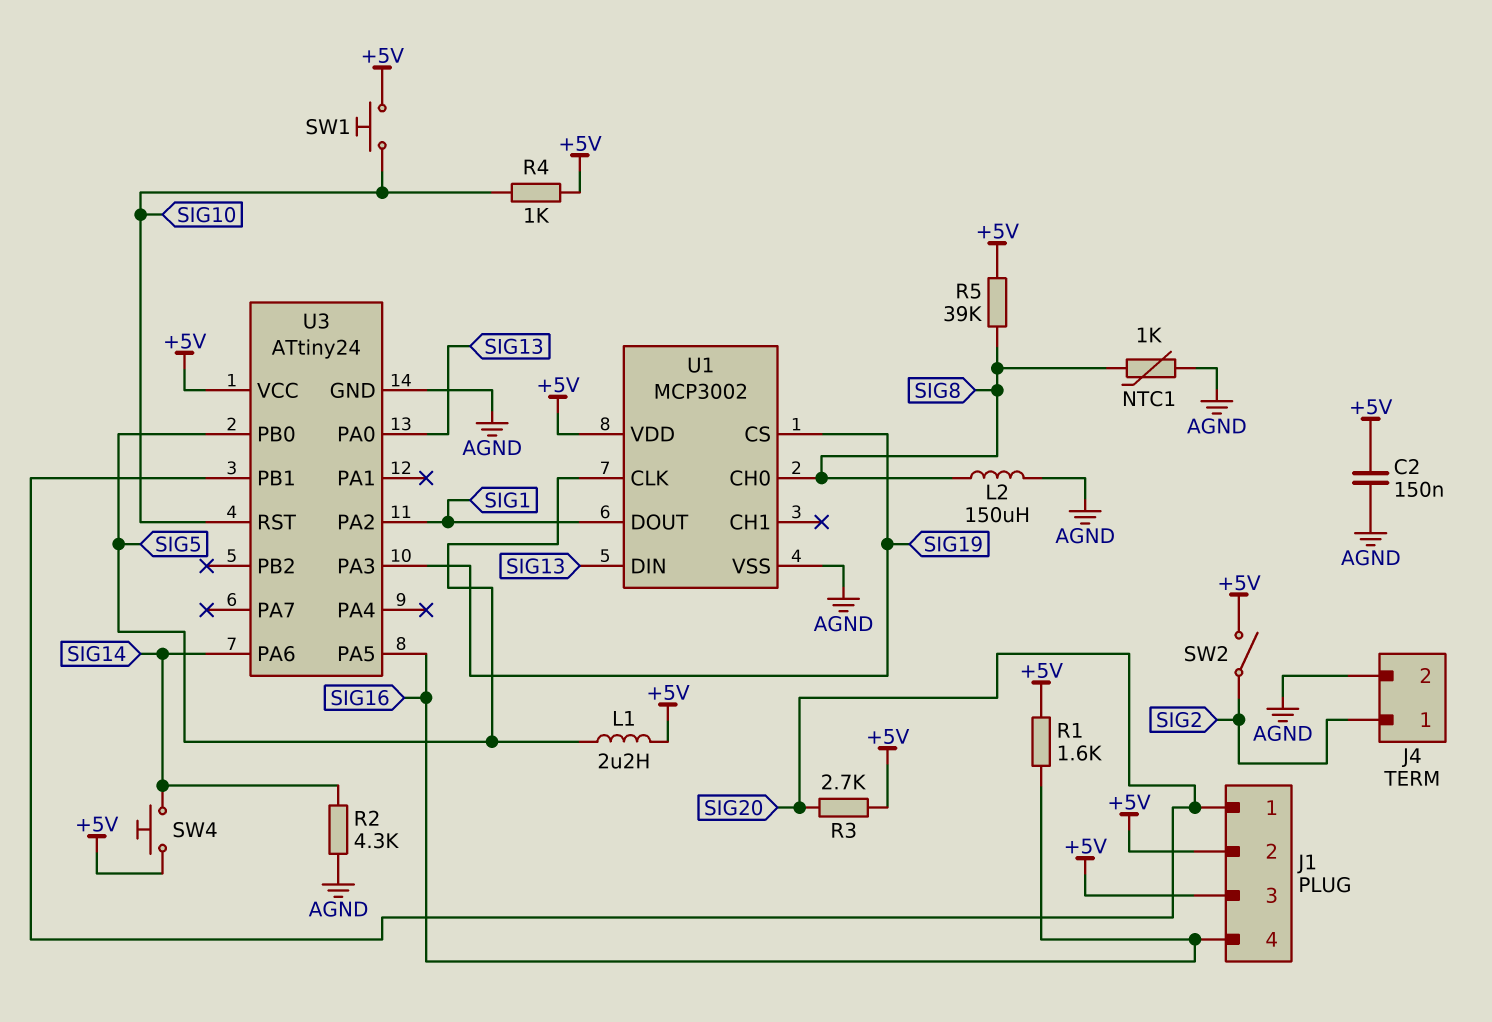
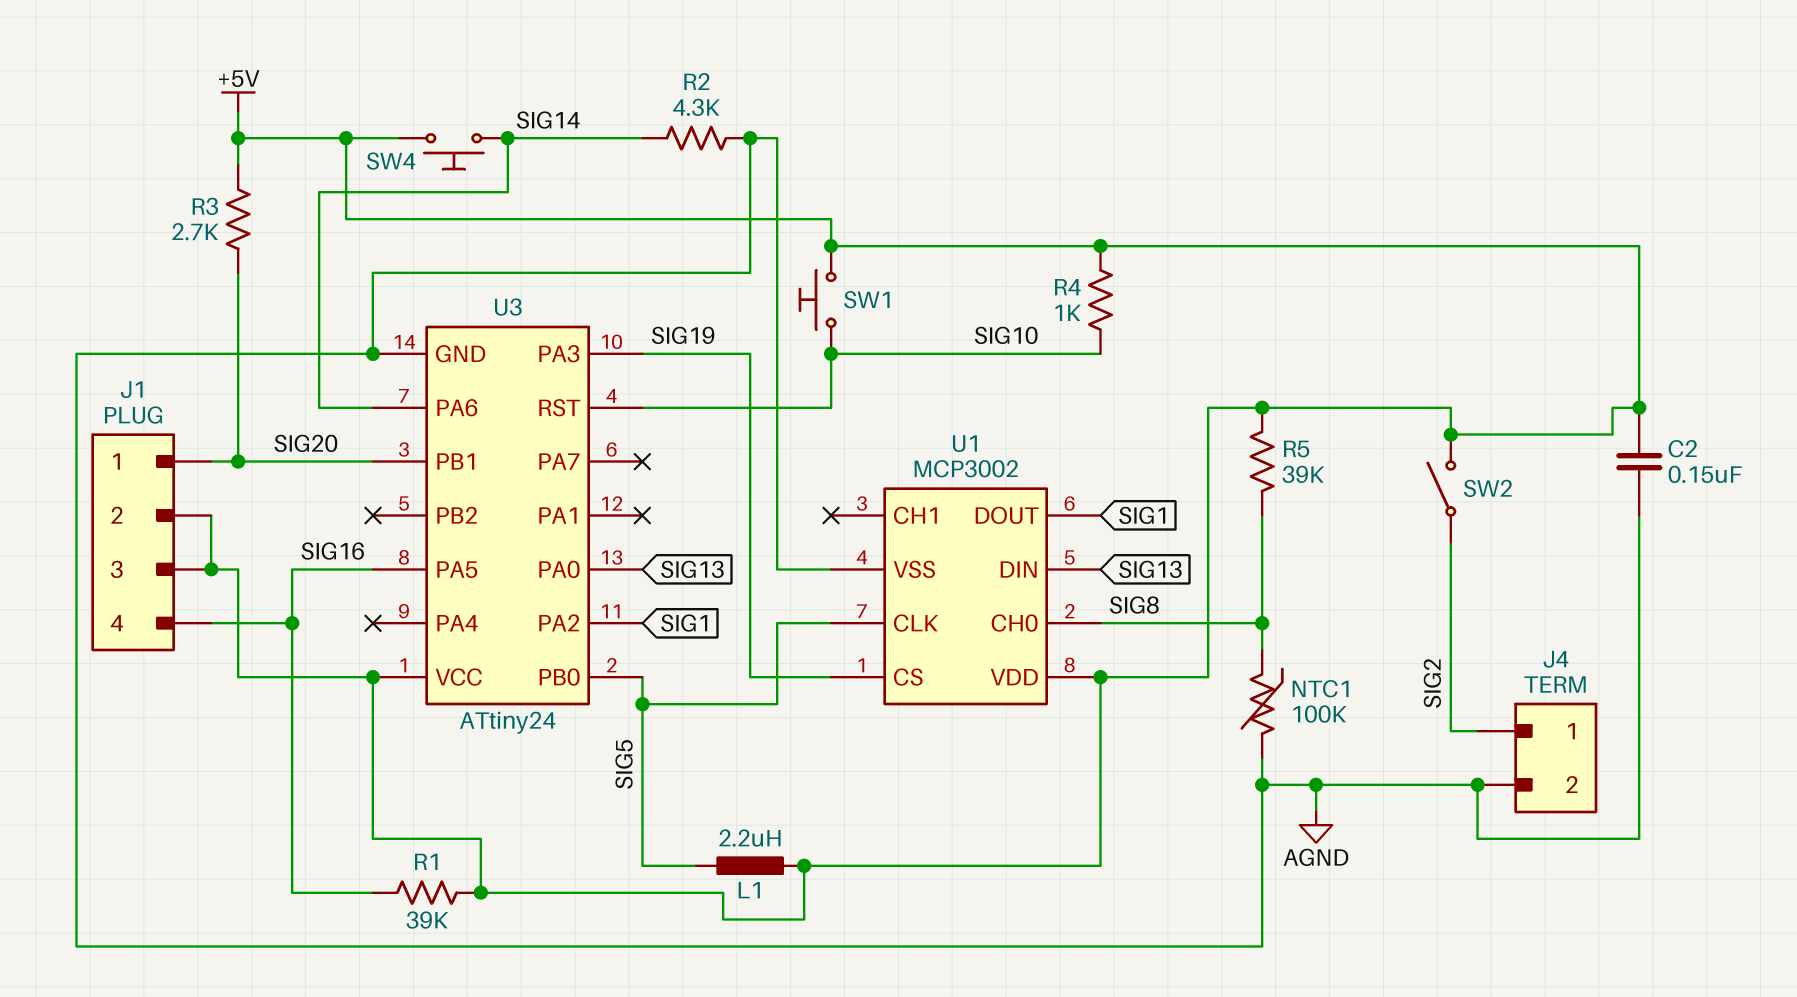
L2: 150uH (AGND, SIG8) -> none
NTC1: 1k (AGND, SIG8) -> 100k (AGND, SIG8)
R1: 1.6k (+5V, SIG16) -> 39k (+5V, SIG16)

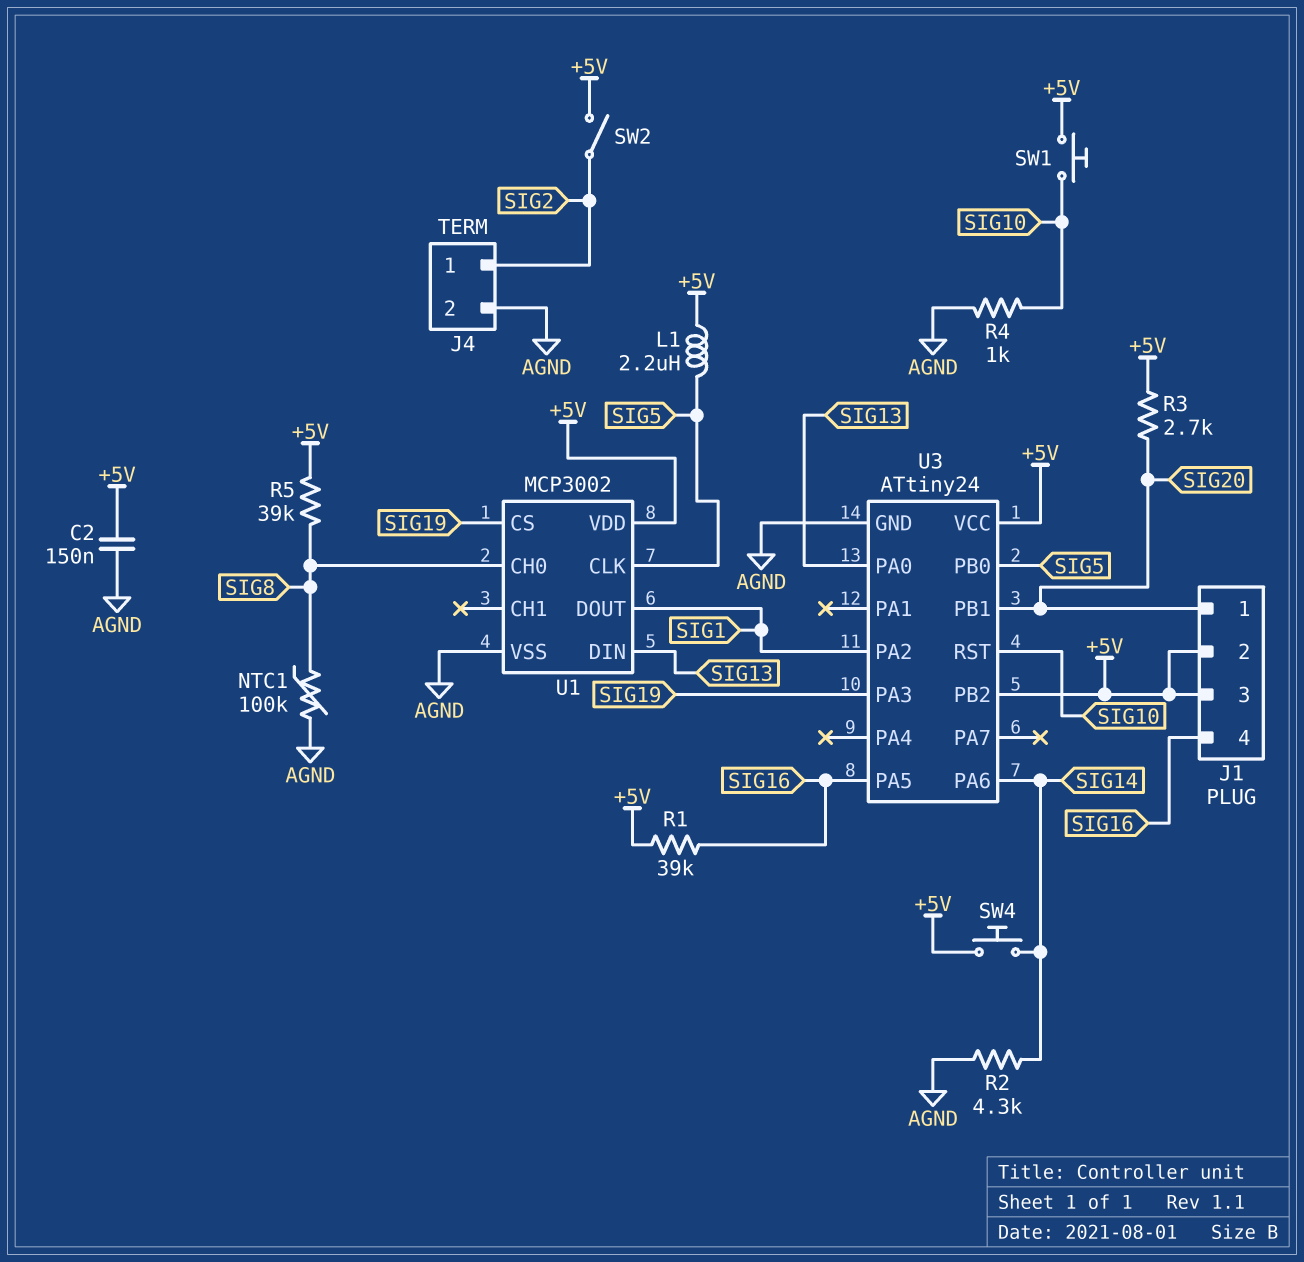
R4: 1k (+5V, SIG10) -> 1k (AGND, SIG10)
U3 pin PB2: none -> +5V

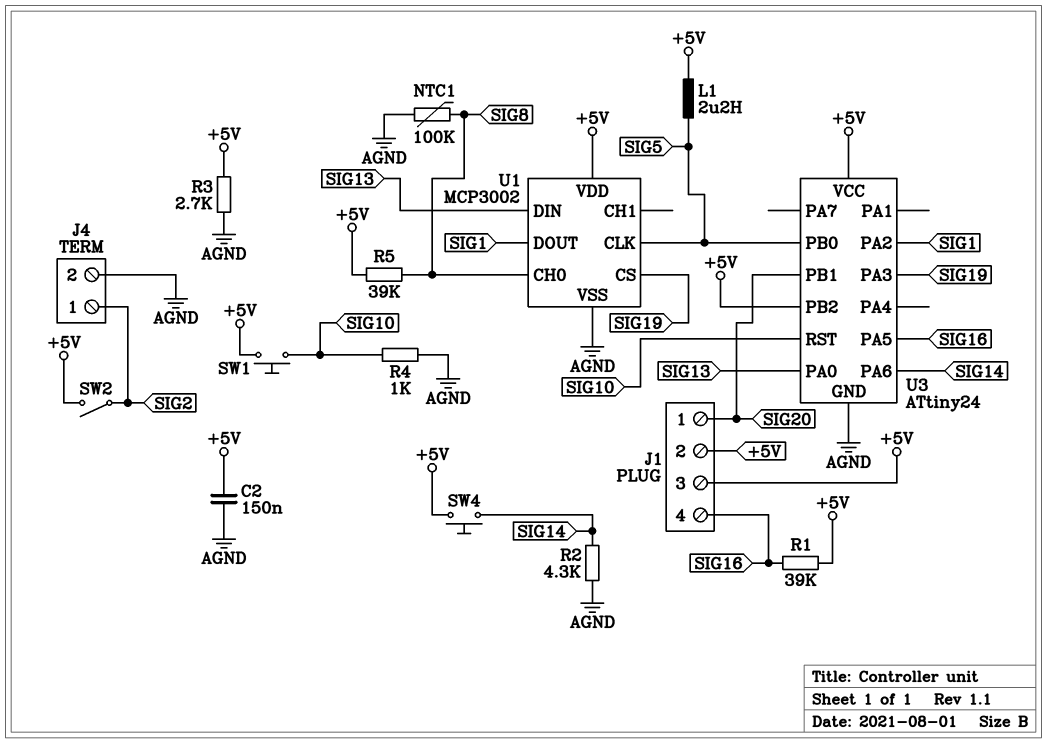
R3: 2.7k (+5V, SIG20) -> 2.7k (+5V, AGND)

